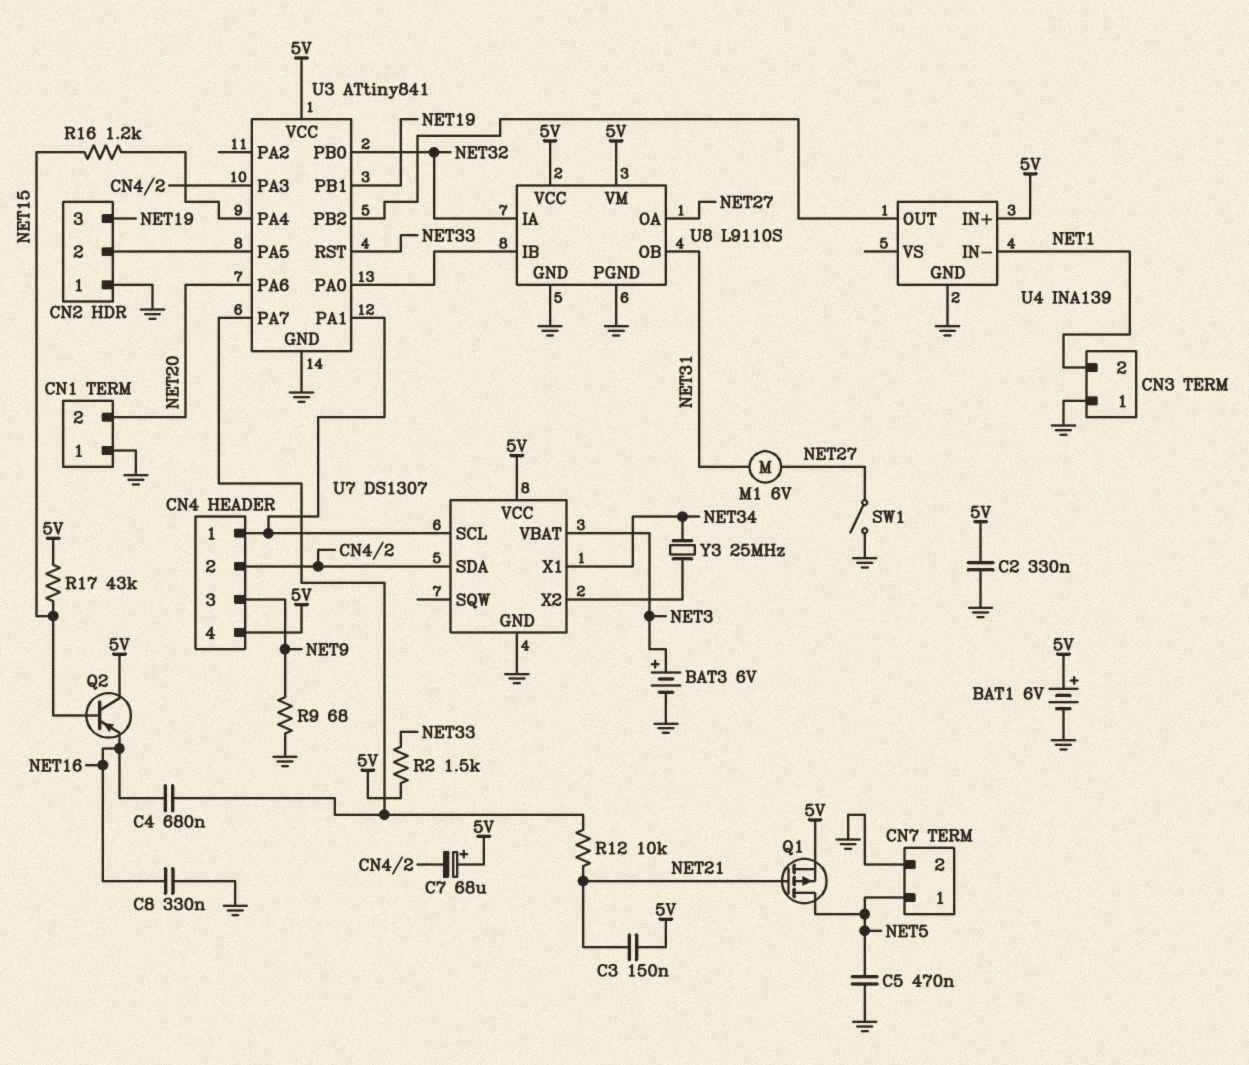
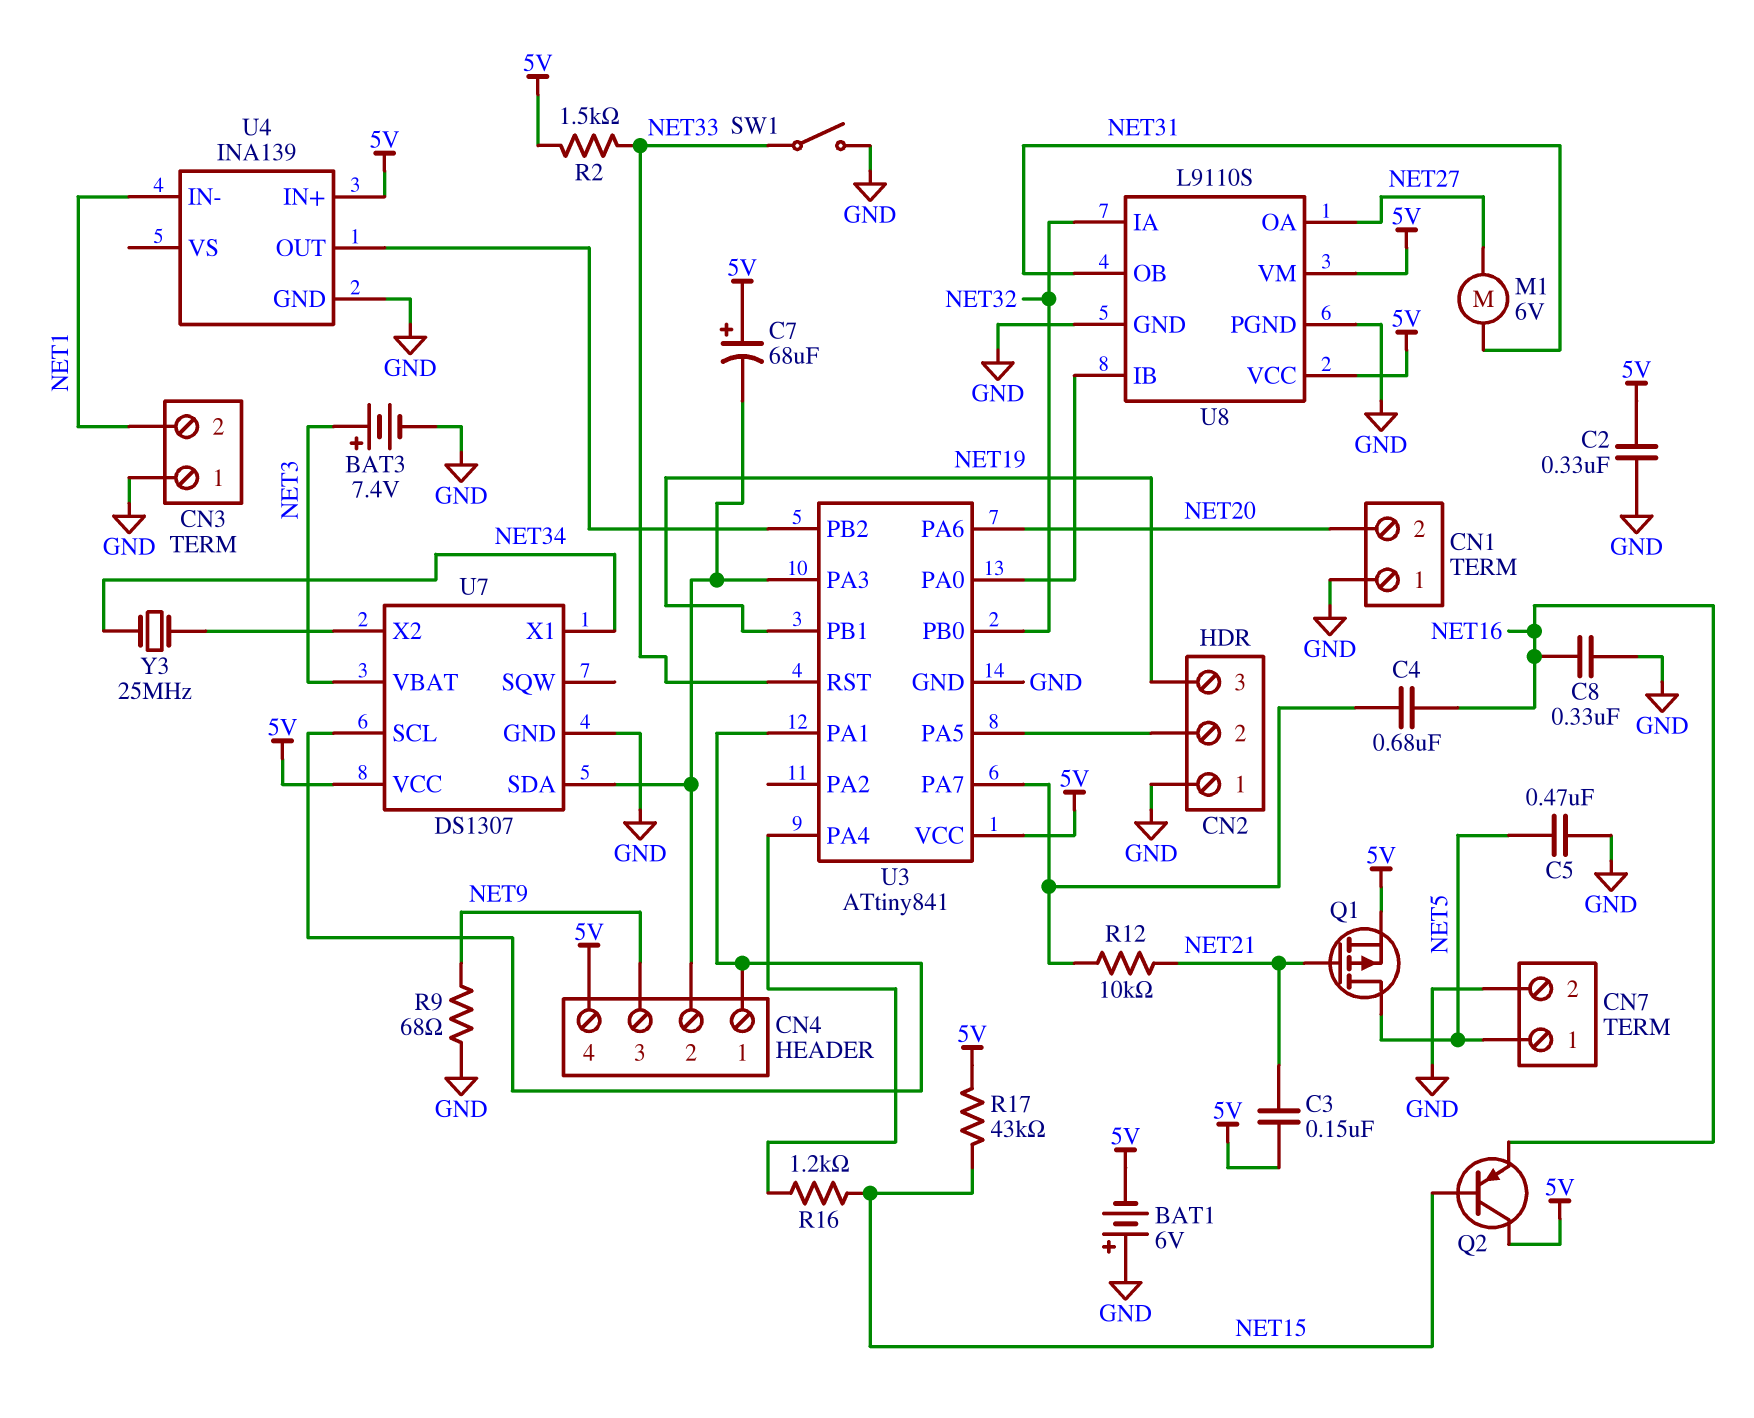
BAT1: 6V (plus 5V, minus GND) -> 6V (plus GND, minus 5V)
BAT3: 6V (plus NET3, minus GND) -> 7.4V (plus NET3, minus GND)
SW1: switch (GND, NET27) -> switch (GND, NET33)

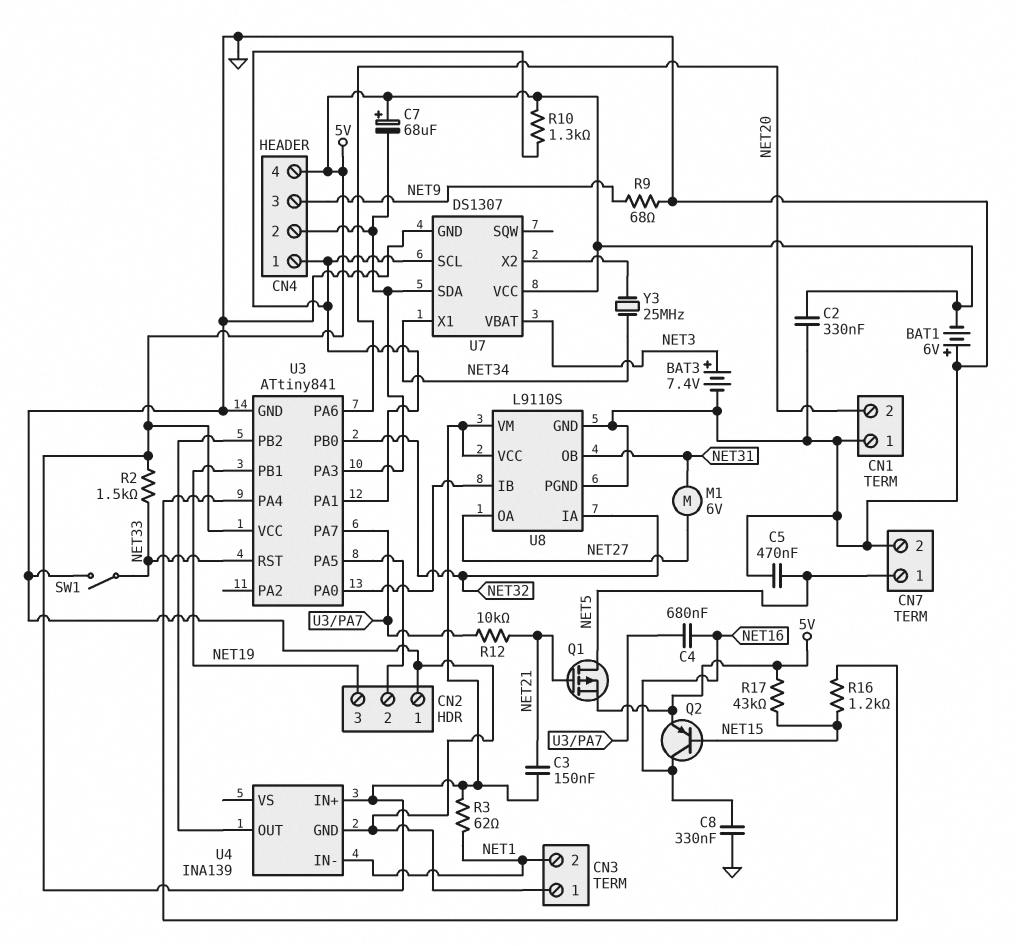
Q2: PNP (B NET15, C 5V, E NET16) -> PNP (B NET15, C NET16, E 5V)
R3: none -> 62 (5V, NET1)
R10: none -> 1.3k (5V, CN4/1)

